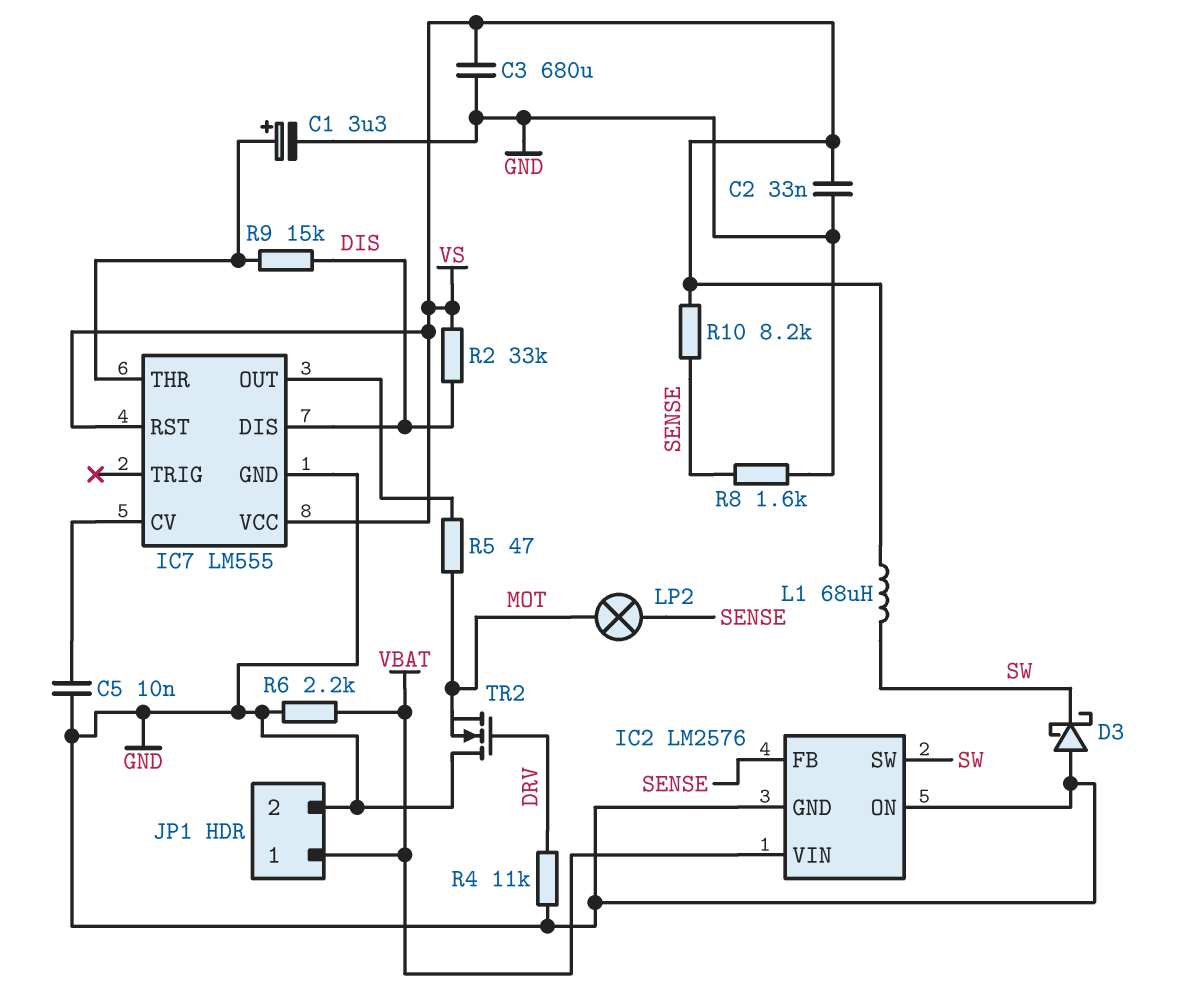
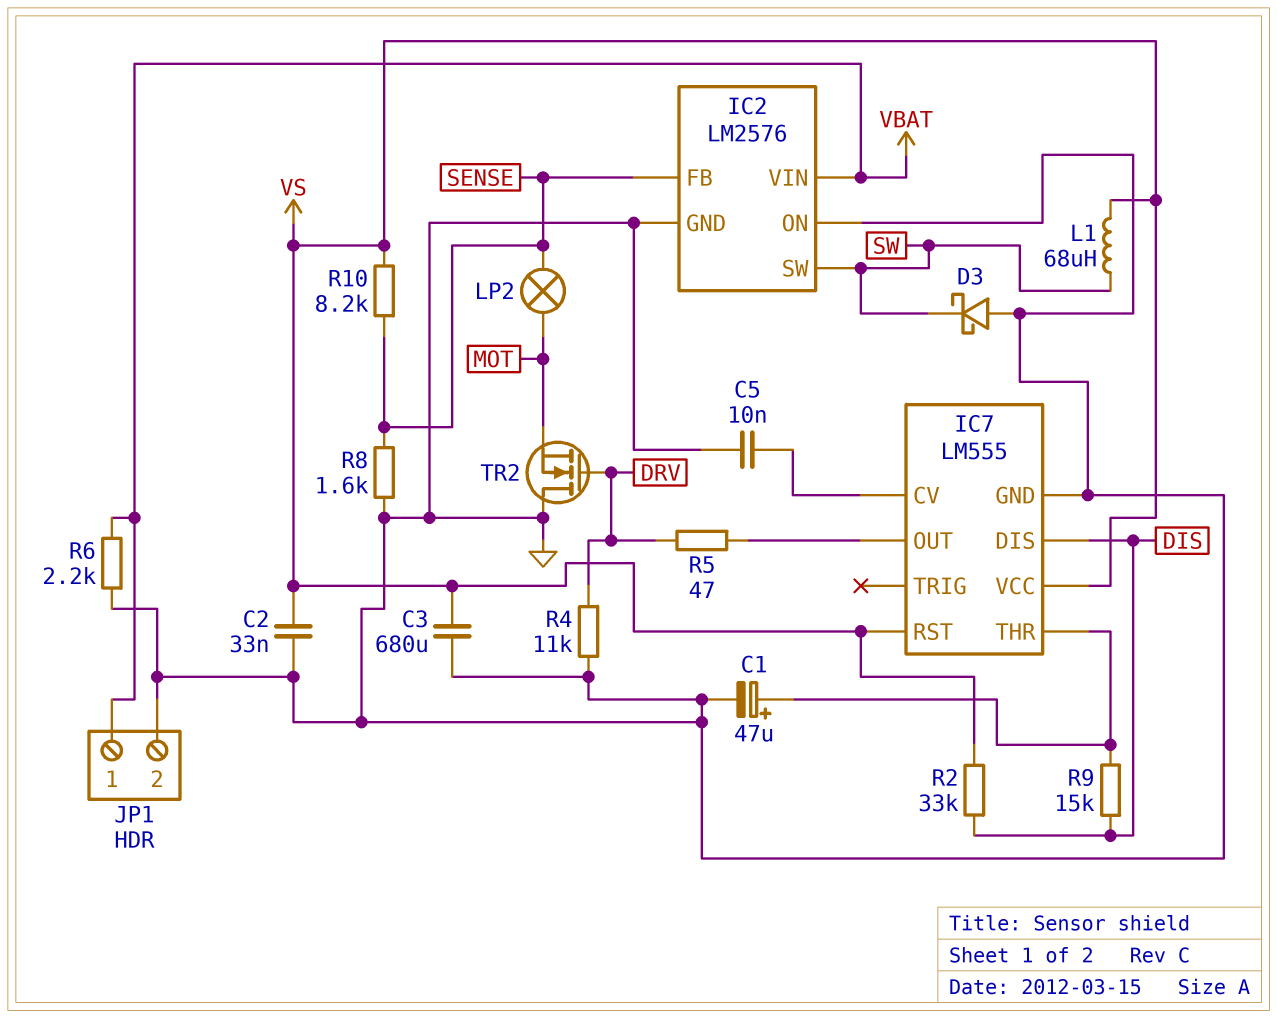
C1: 3.3uF (plus IC7/THR, minus GND) -> 47uF (plus IC7/THR, minus GND)
R5: 47 (IC7/OUT, MOT) -> 47 (DRV, IC7/OUT)

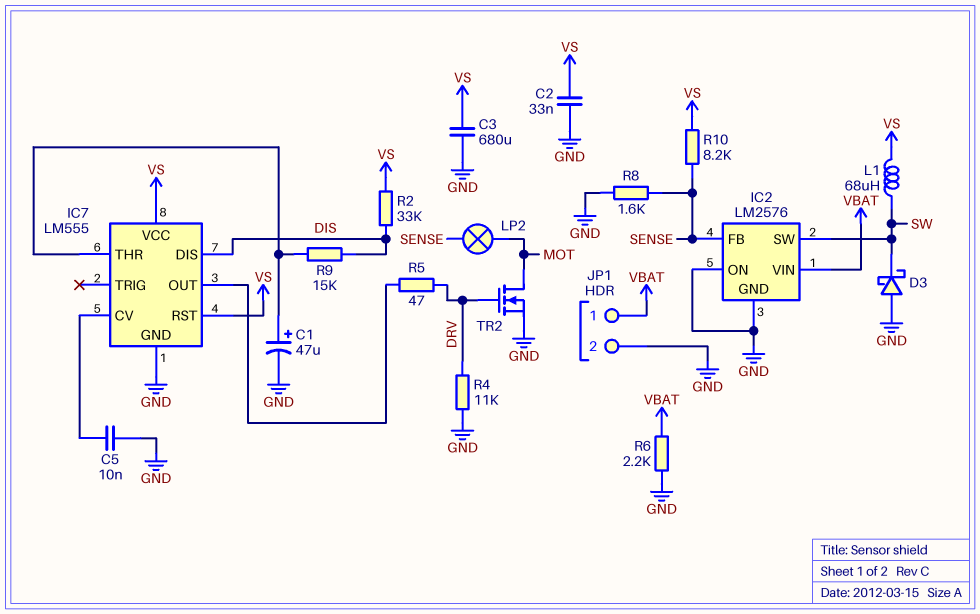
TR2: NMOS (G DRV, D GND, S MOT) -> NMOS (G DRV, D MOT, S GND)

